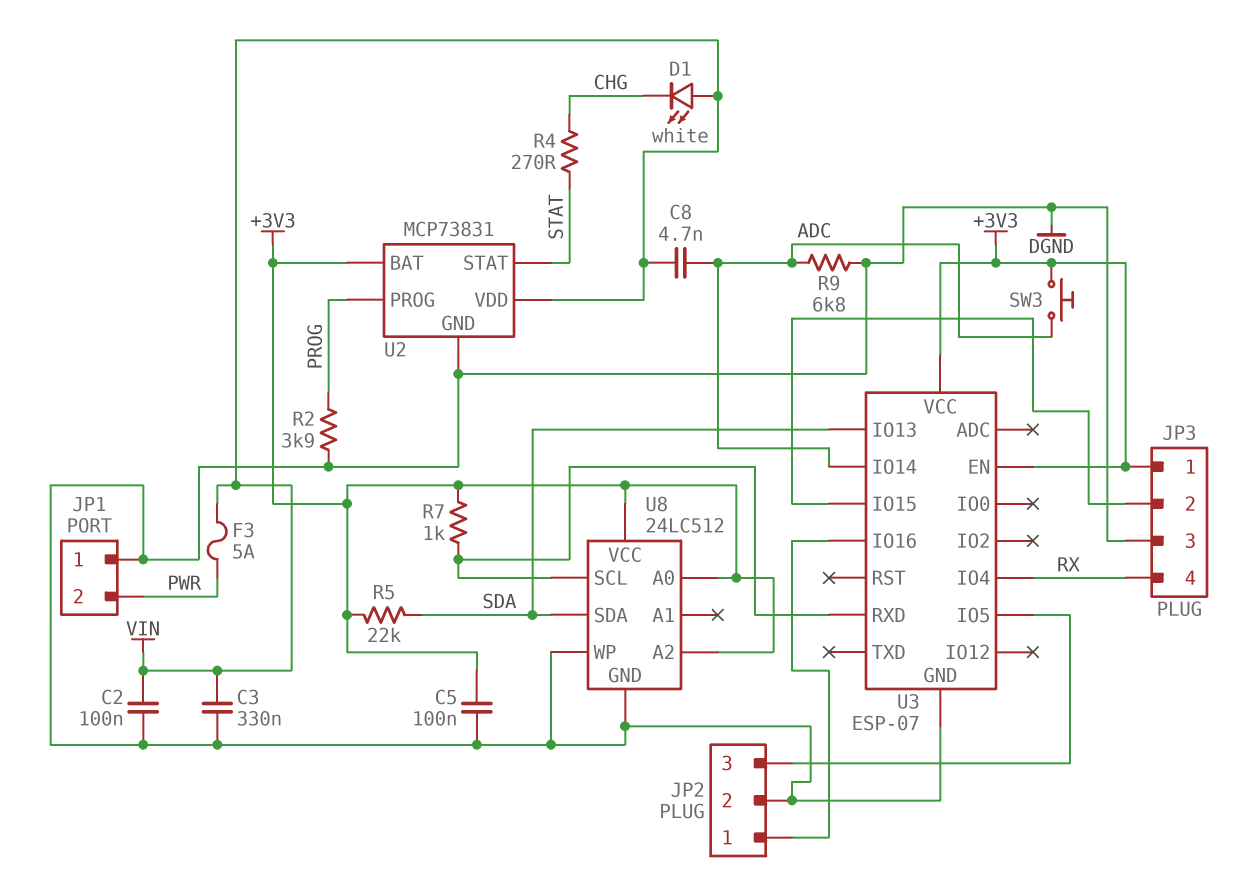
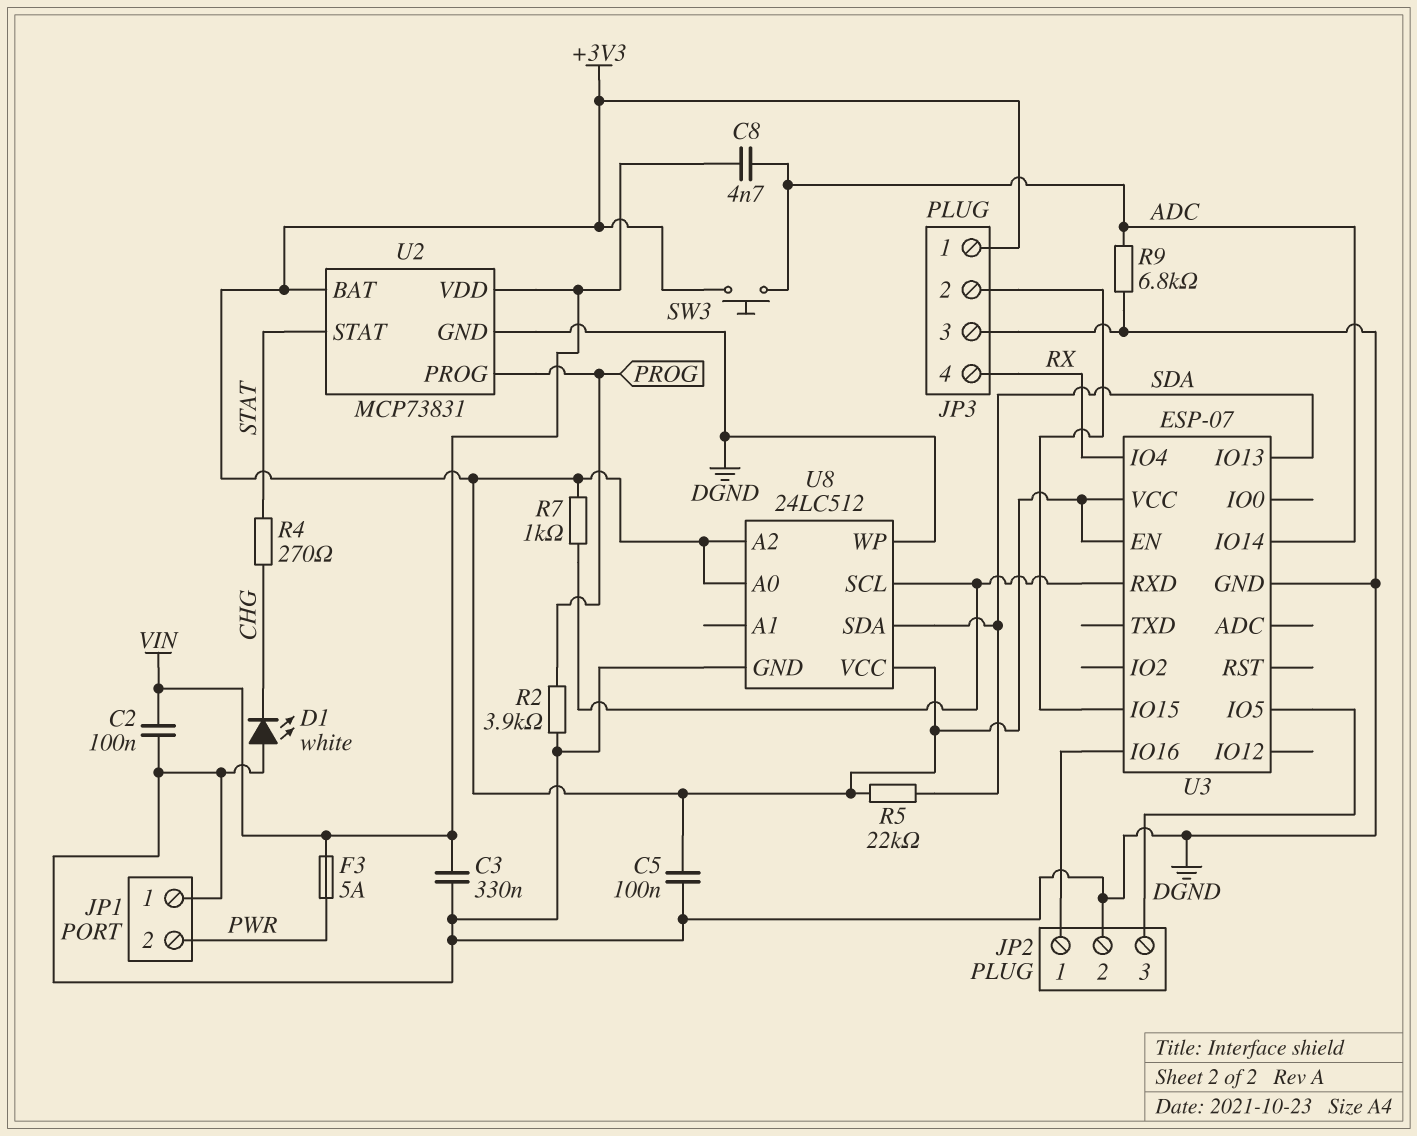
D1: LED white (A VIN, K CHG) -> LED white (A DGND, K CHG)

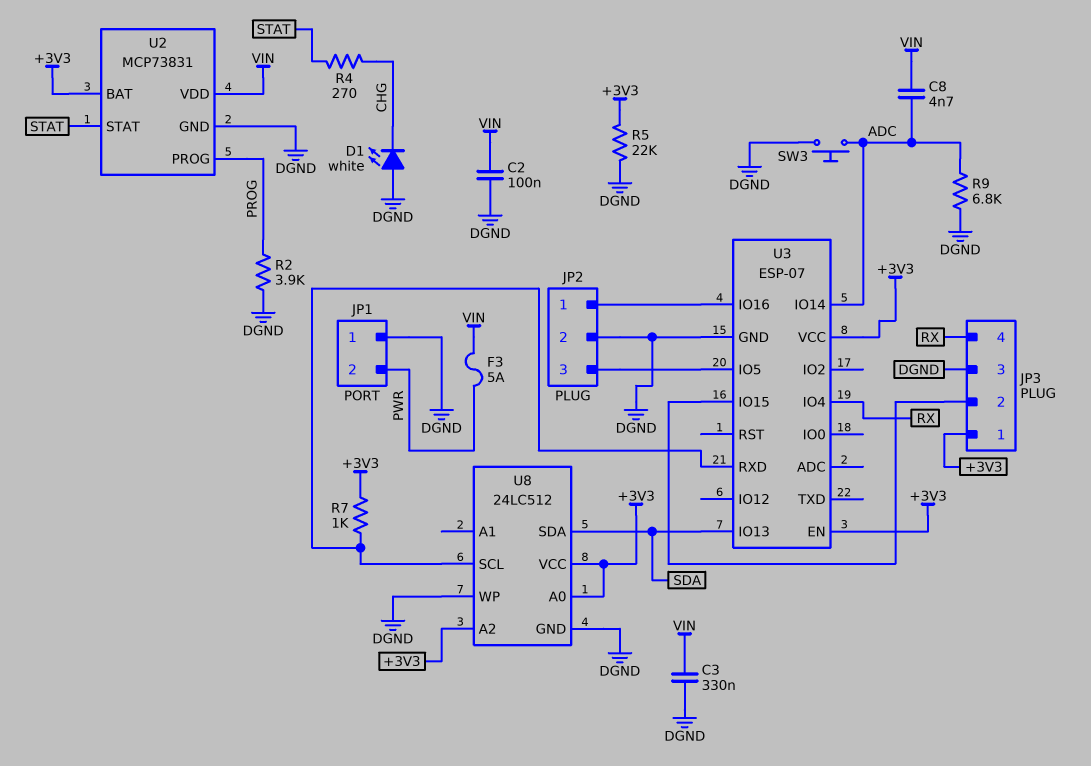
C5: 100nF (+3V3, DGND) -> none
R5: 22k (+3V3, SDA) -> 22k (+3V3, DGND)
SW3: button (+3V3, ADC) -> button (ADC, DGND)

